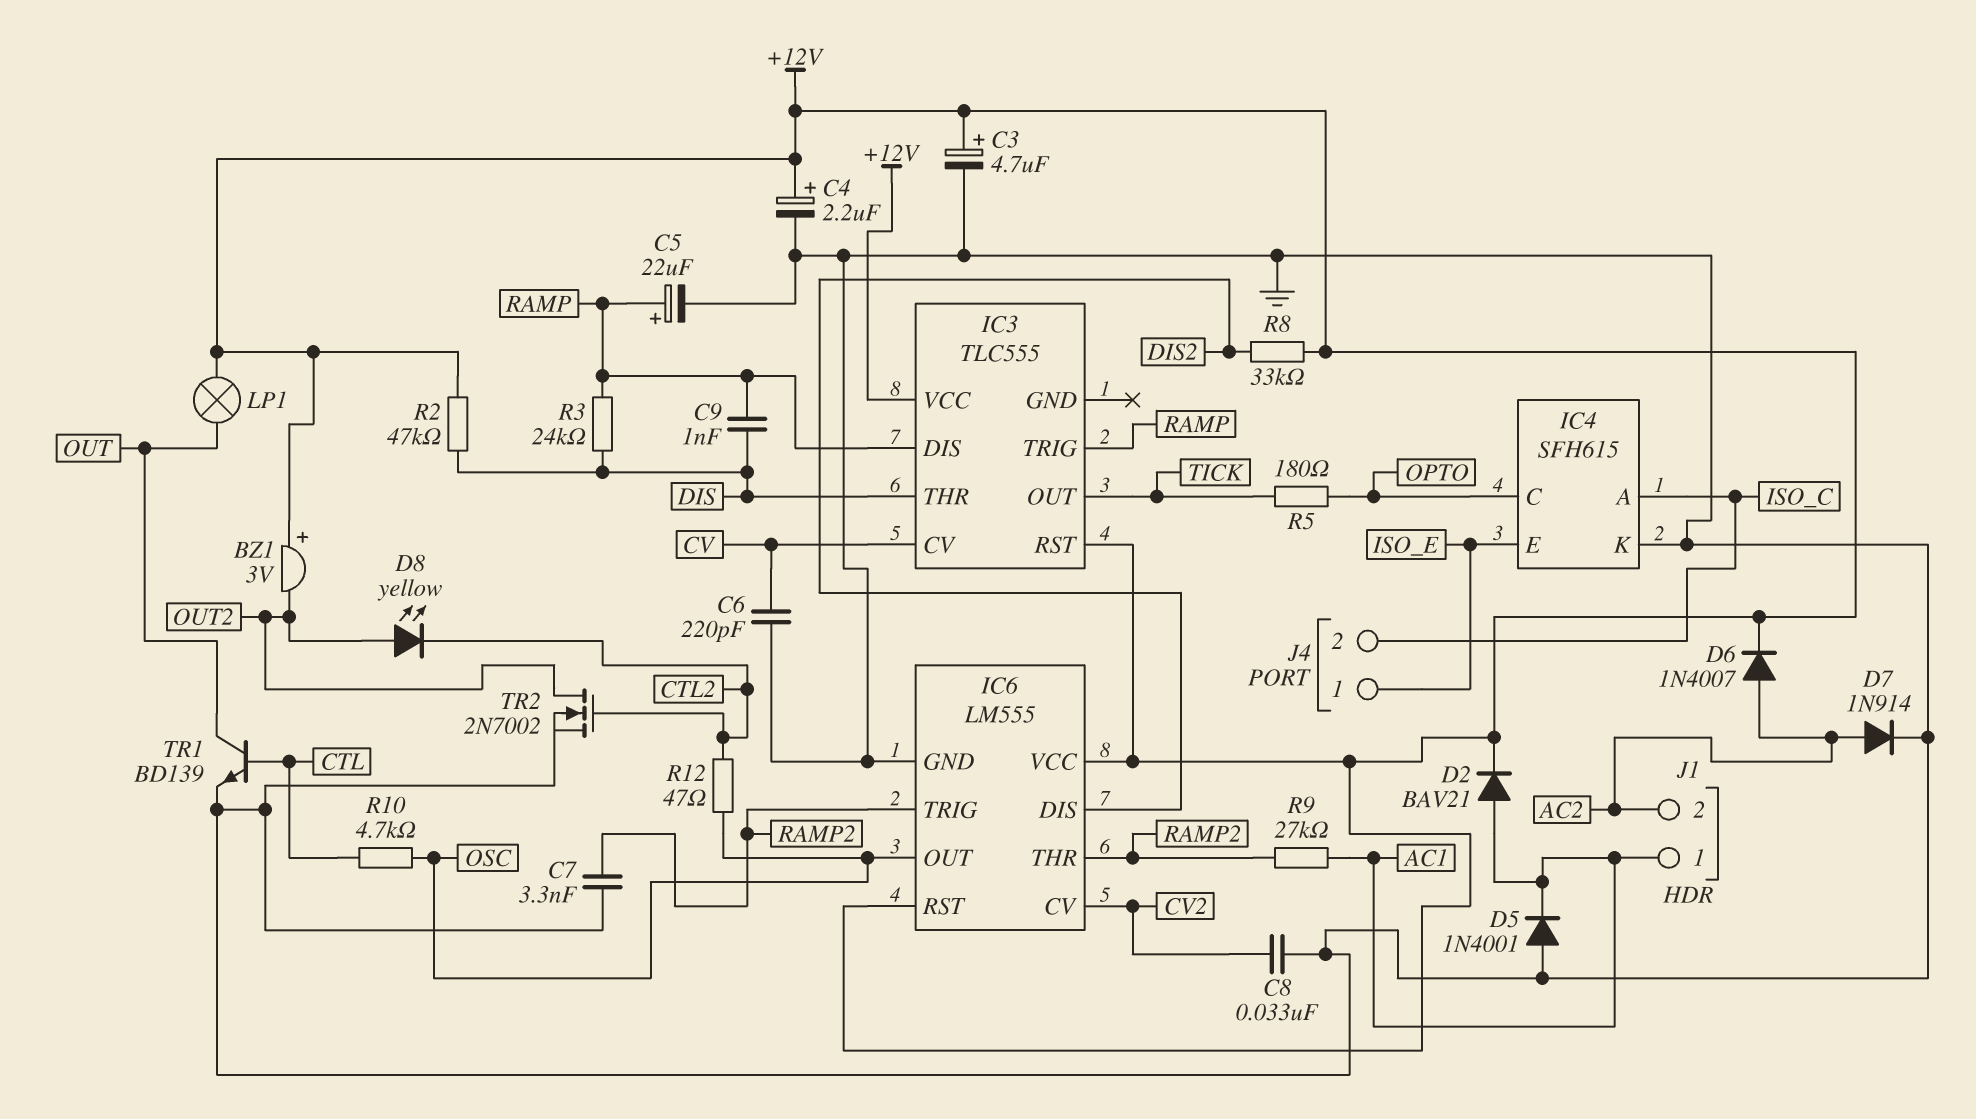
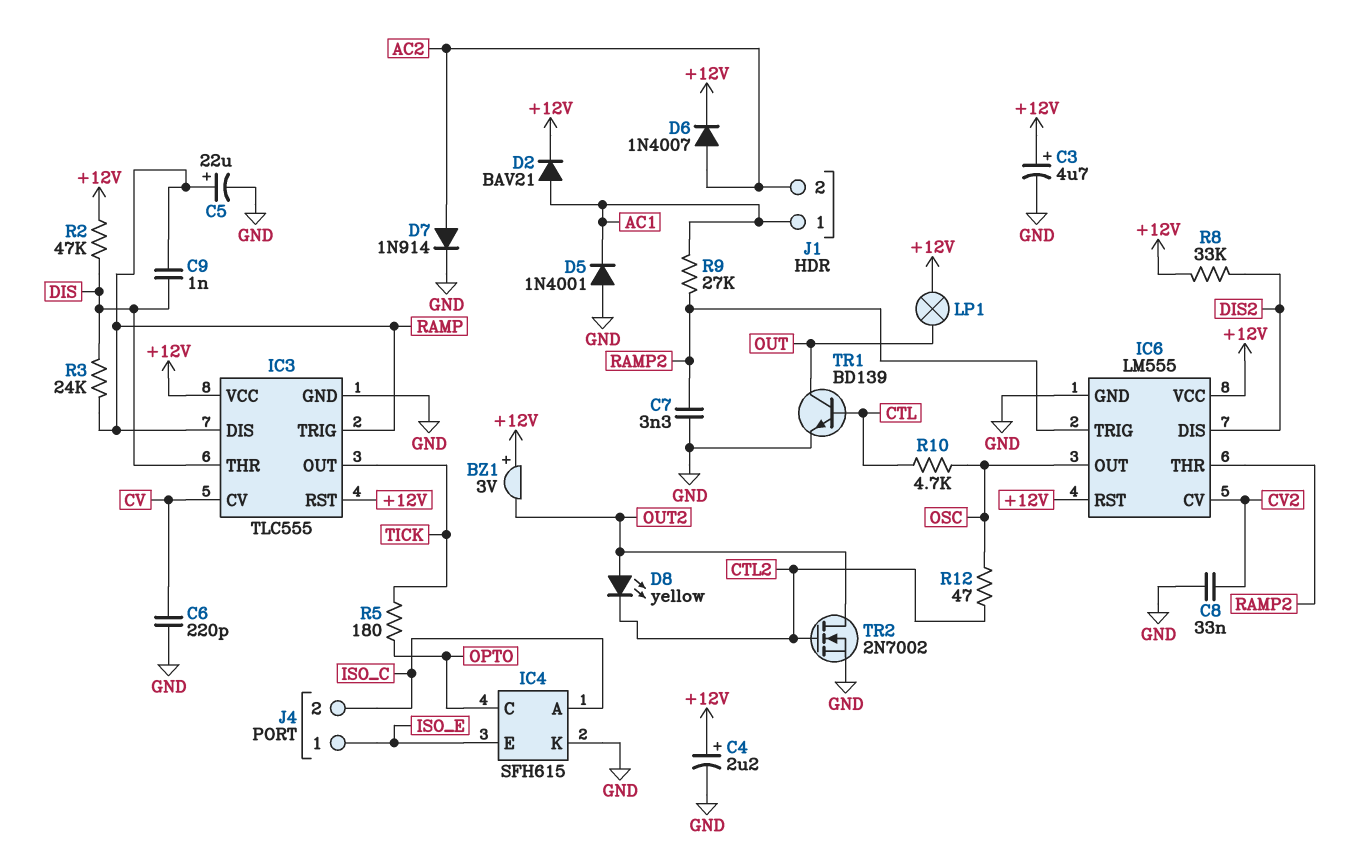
IC3 pin GND: none -> GND

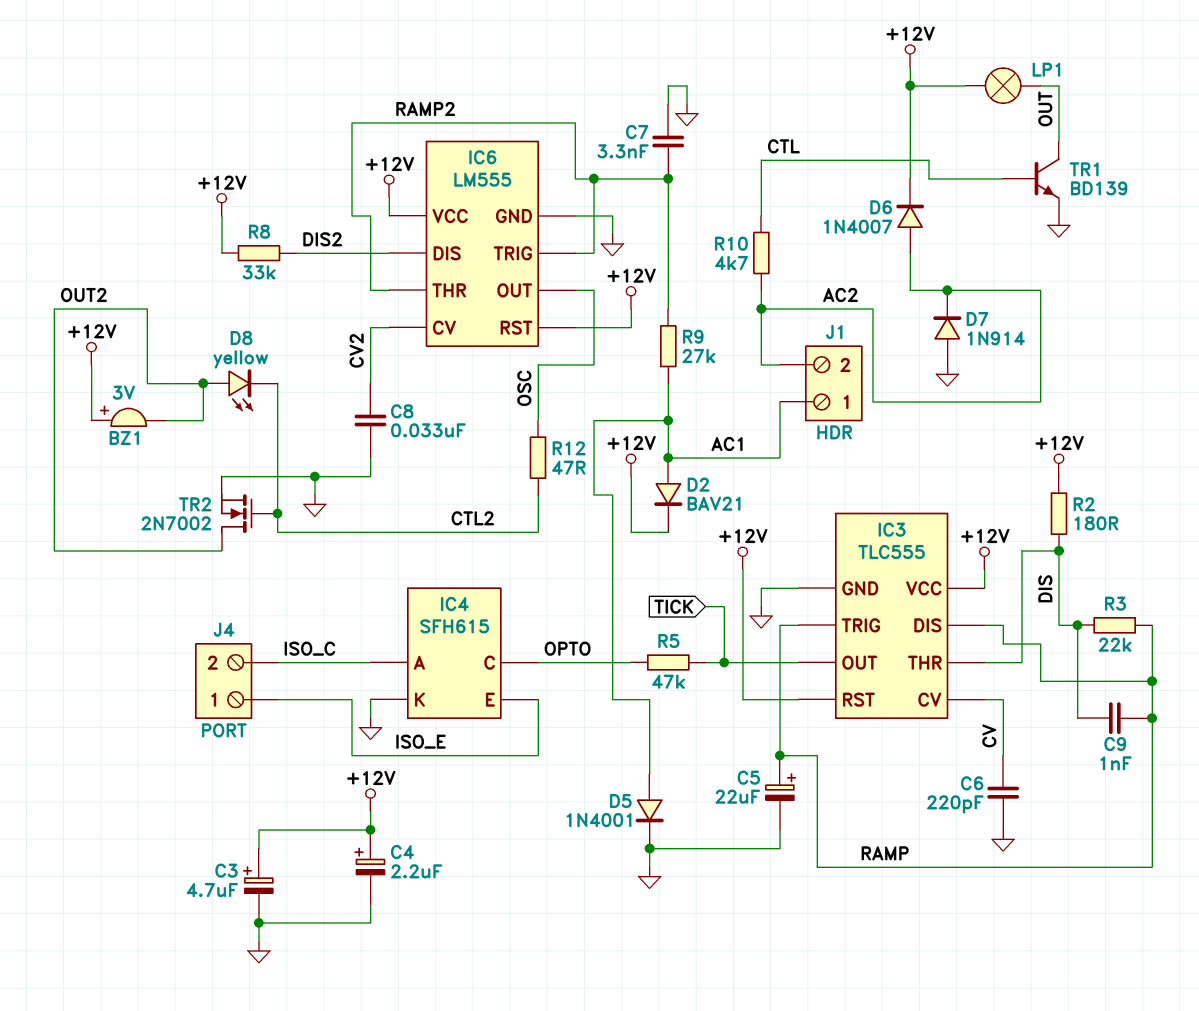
D5: diode 1N4001 (A GND, K AC1) -> diode 1N4001 (A AC1, K GND)
D7: diode 1N914 (A AC2, K GND) -> diode 1N914 (A GND, K AC2)
R2: 47k (+12V, DIS) -> 180 (+12V, DIS)
R3: 24k (DIS, RAMP) -> 22k (DIS, RAMP)
R5: 180 (OPTO, TICK) -> 47k (OPTO, TICK)
R10: 4.7k (CTL, OSC) -> 4.7k (AC2, CTL)

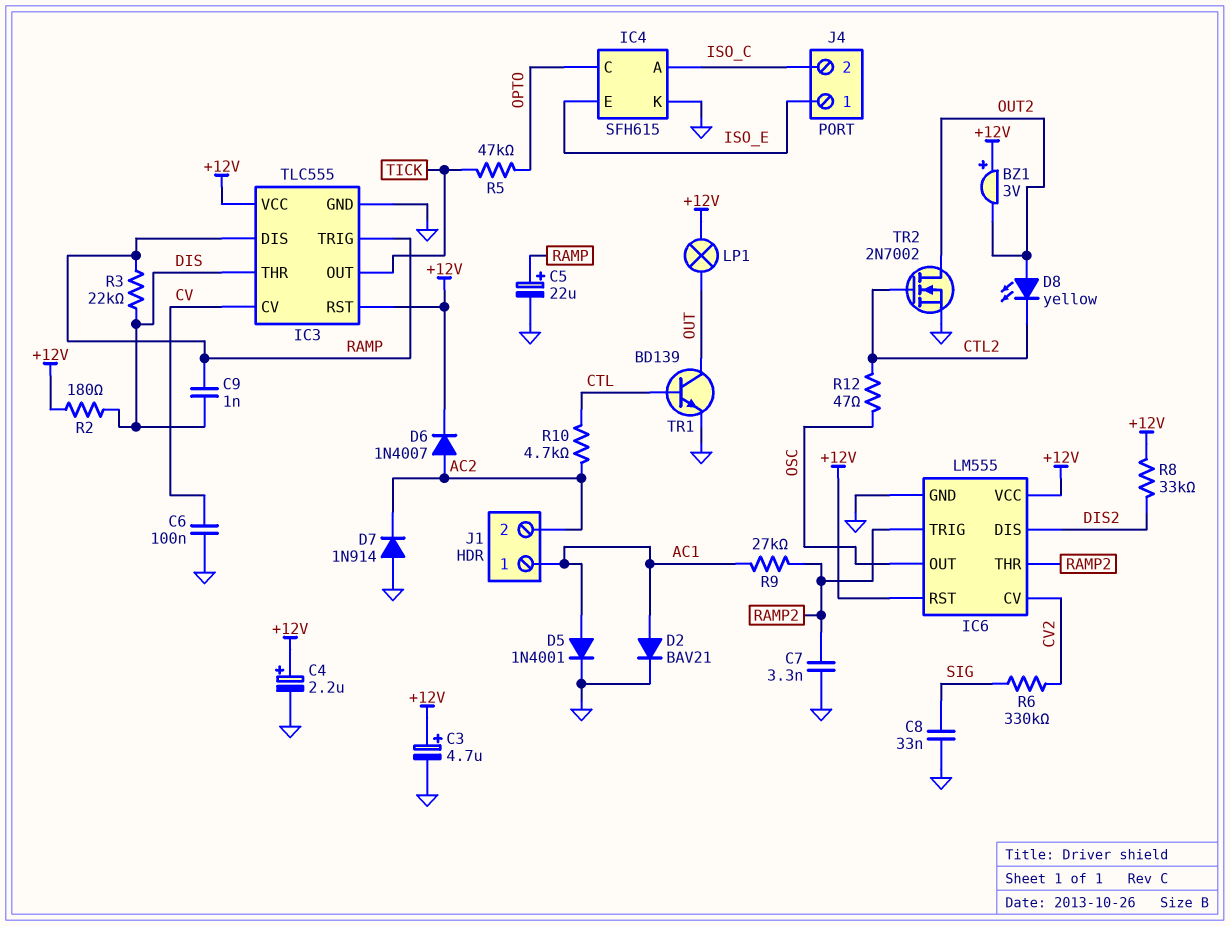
C6: 220pF (CV, GND) -> 100nF (CV, GND)
C8: 33nF (CV2, GND) -> 33nF (GND, SIG)
D2: diode BAV21 (A AC1, K +12V) -> diode BAV21 (A AC1, K GND)
R6: none -> 330k (CV2, SIG)

